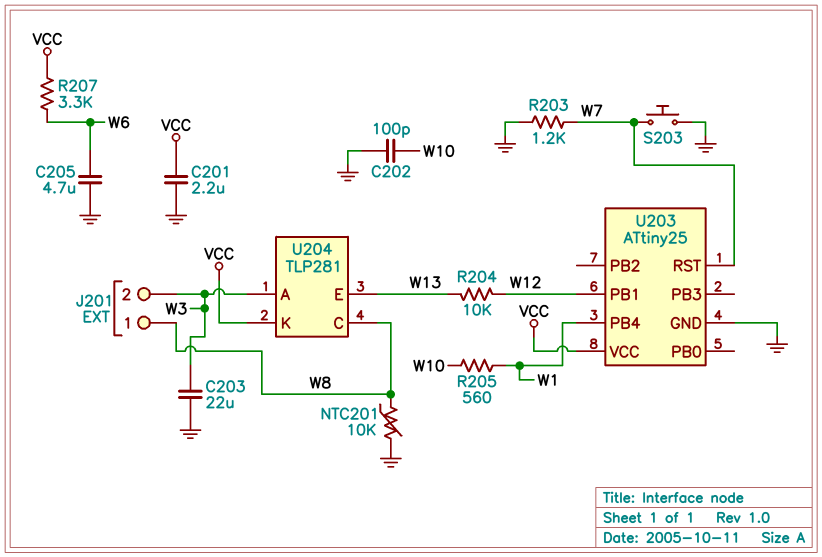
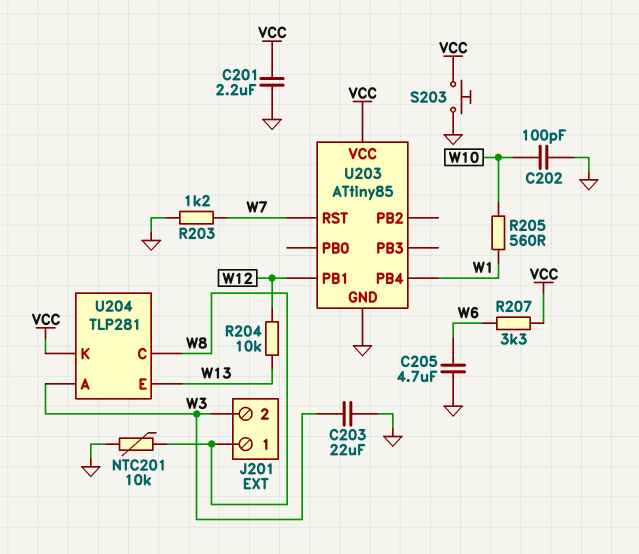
S203: button (GND, W7) -> button (GND, VCC)
U203: ATtiny25 -> ATtiny85

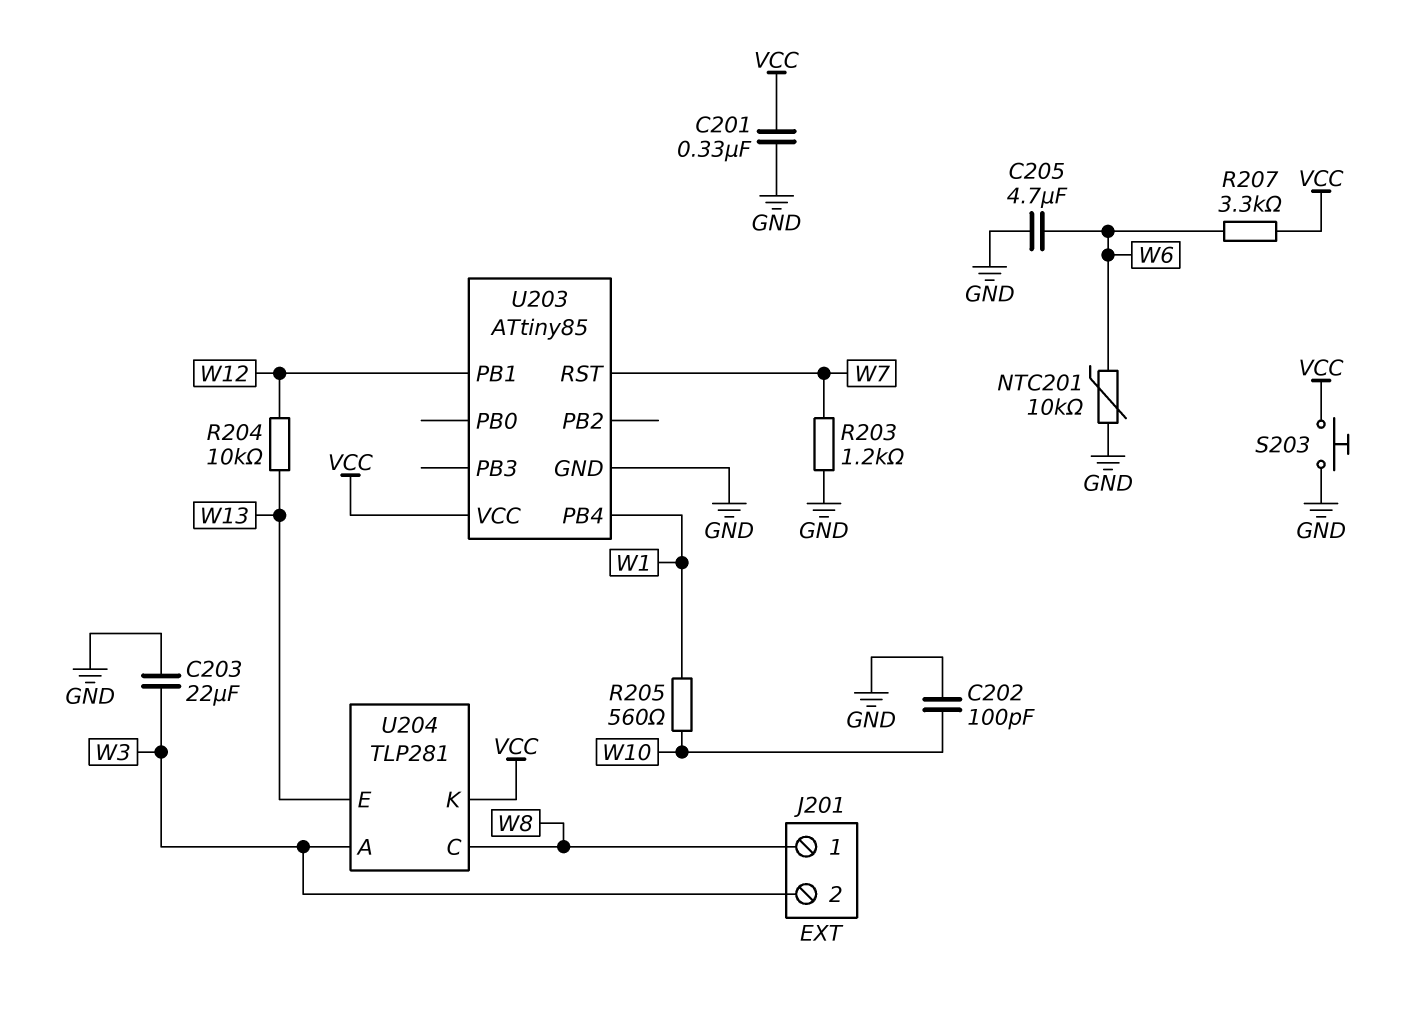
C201: 2.2uF (GND, VCC) -> 330nF (GND, VCC)
NTC201: 10k (GND, W8) -> 10k (GND, W6)

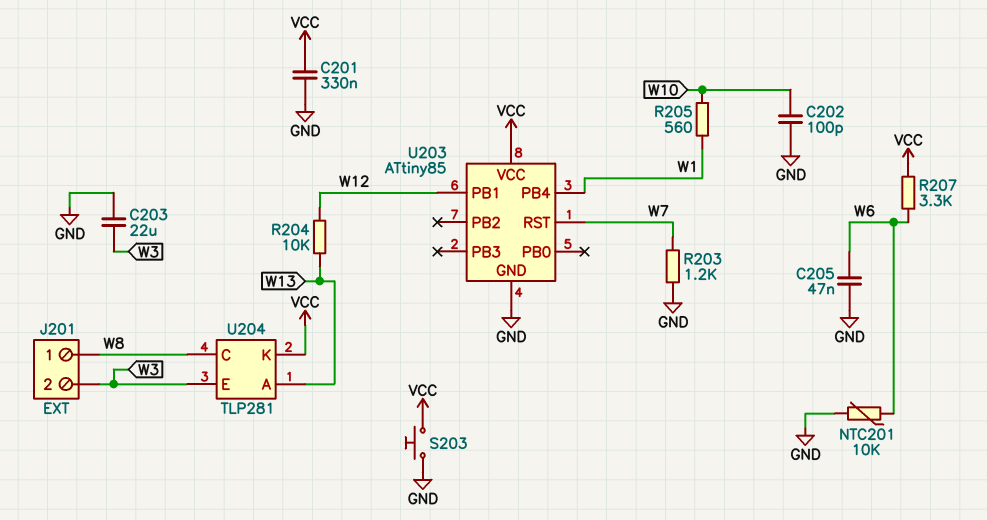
C205: 4.7uF (GND, W6) -> 47nF (GND, W6)
U204 pin A: W3 -> W13
U204 pin E: W13 -> W3

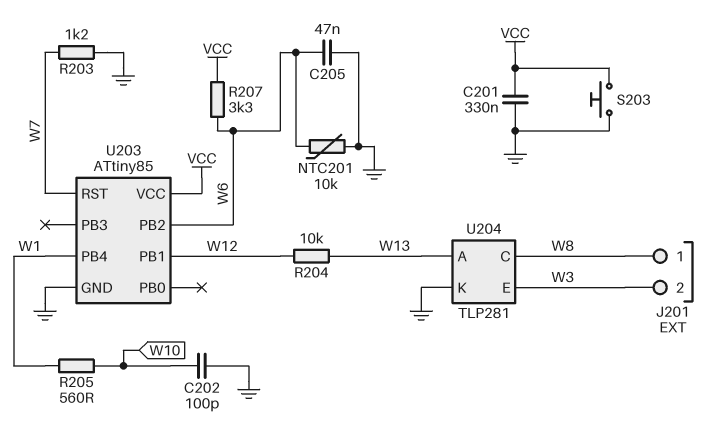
C203: 22uF (GND, W3) -> none
U203 pin PB2: none -> W6
U204 pin K: VCC -> GND

